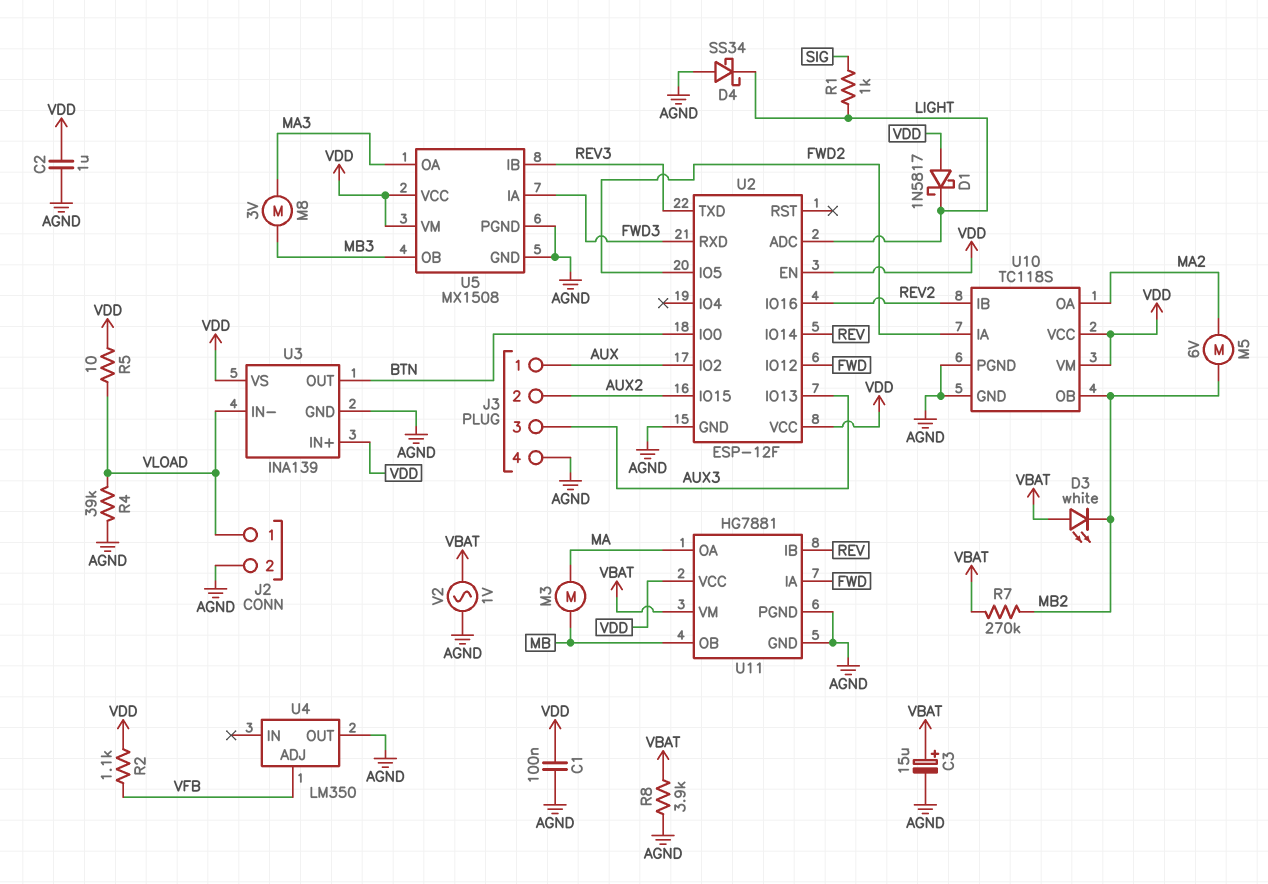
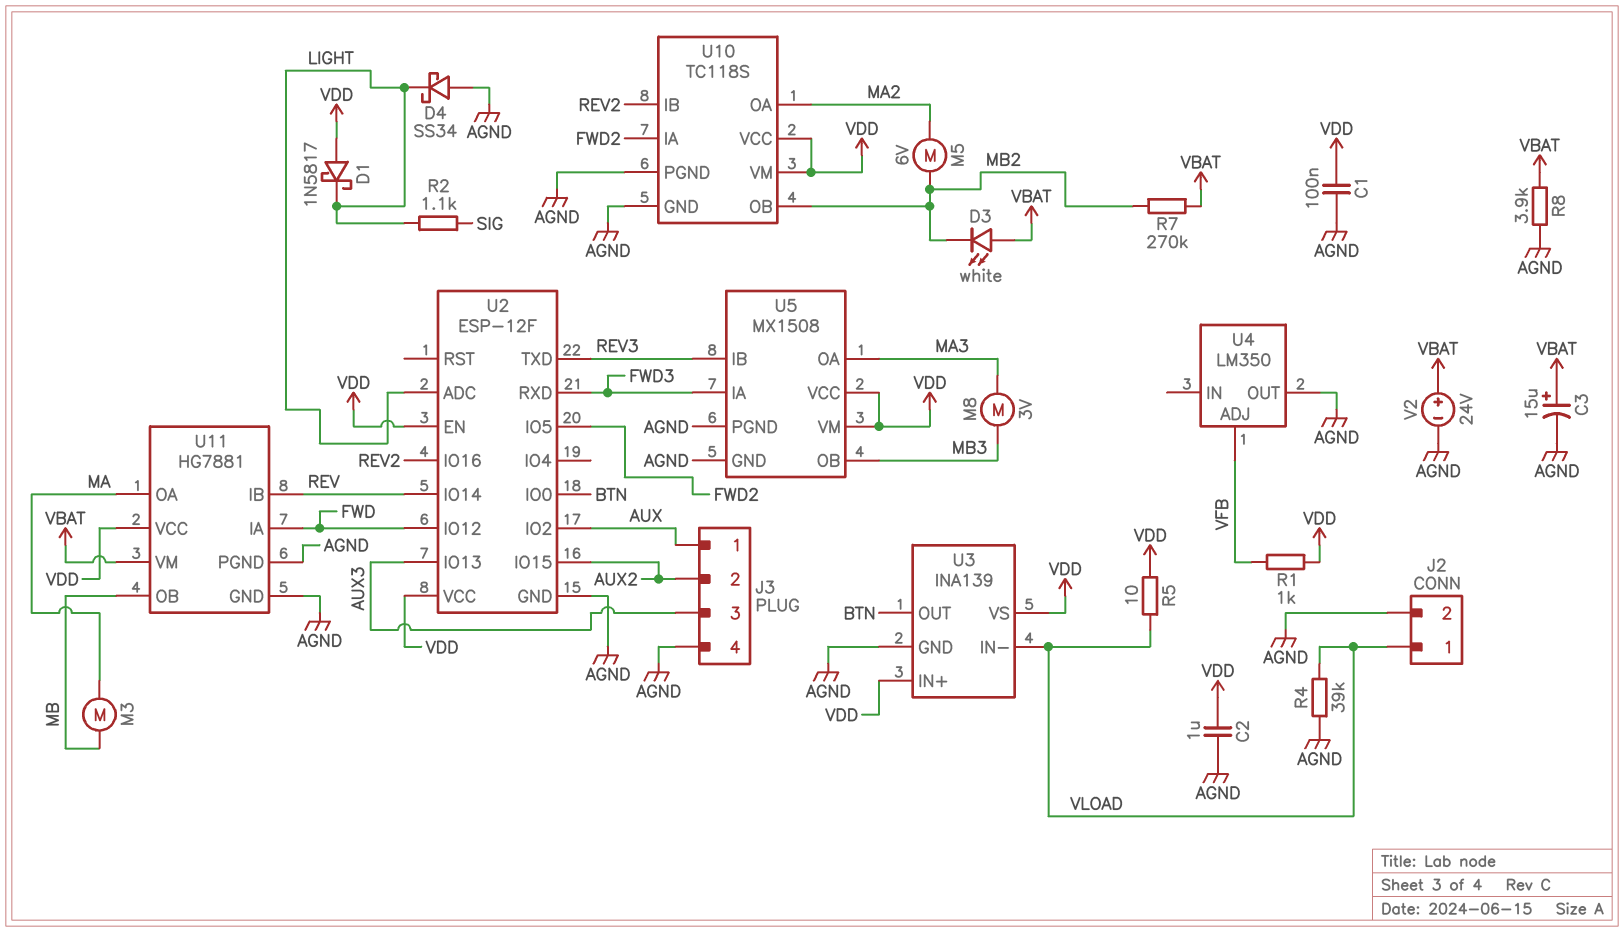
R1: 1k (LIGHT, SIG) -> 1k (VDD, VFB)
R2: 1.1k (VDD, VFB) -> 1.1k (LIGHT, SIG)
V2: AC 1V (AGND, VBAT) -> 24V (plus VBAT, minus AGND)

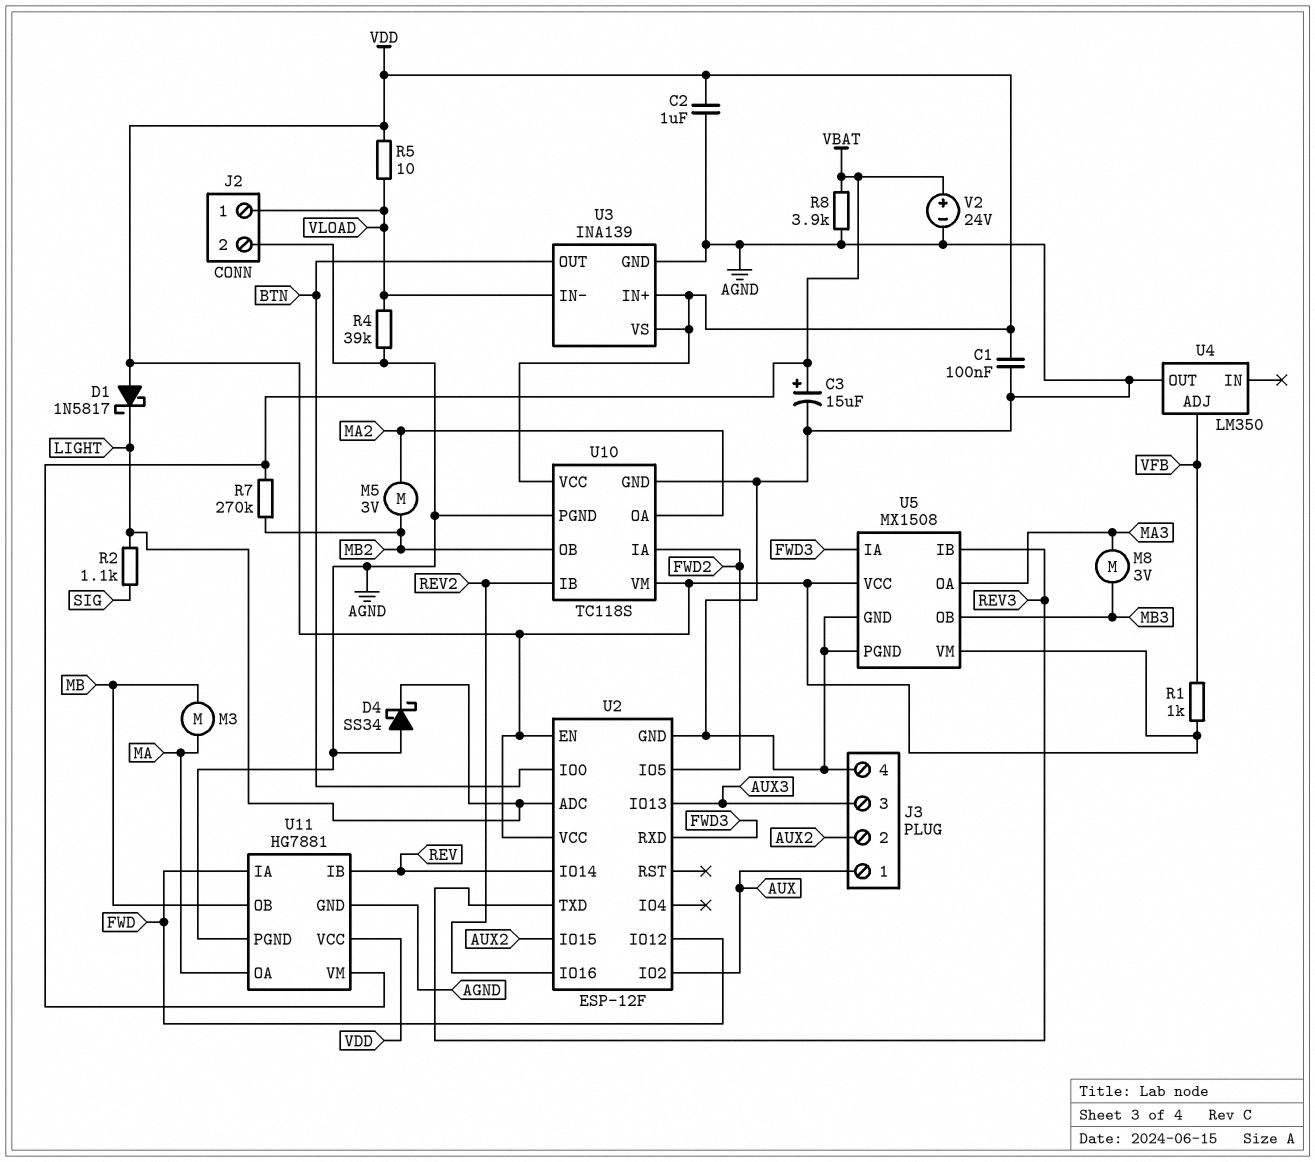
D3: LED white (A VBAT, K MB2) -> none
M5: motor 6V (MA2, MB2) -> motor 3V (MA2, MB2)

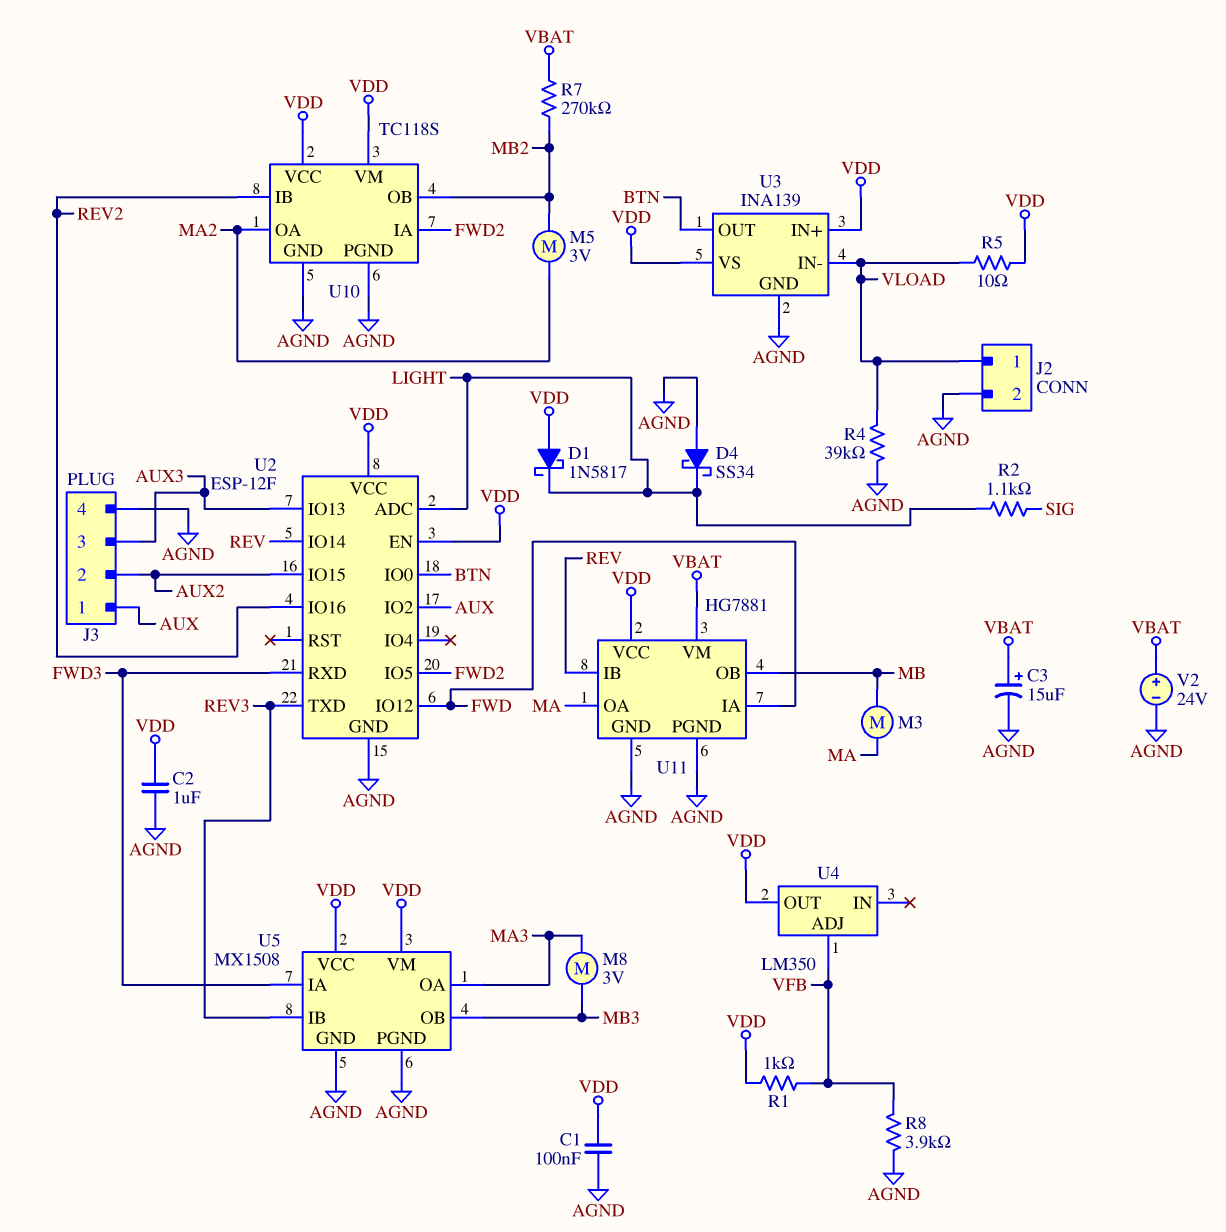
R8: 3.9k (AGND, VBAT) -> 3.9k (AGND, VFB)
U4 pin OUT: AGND -> VDD

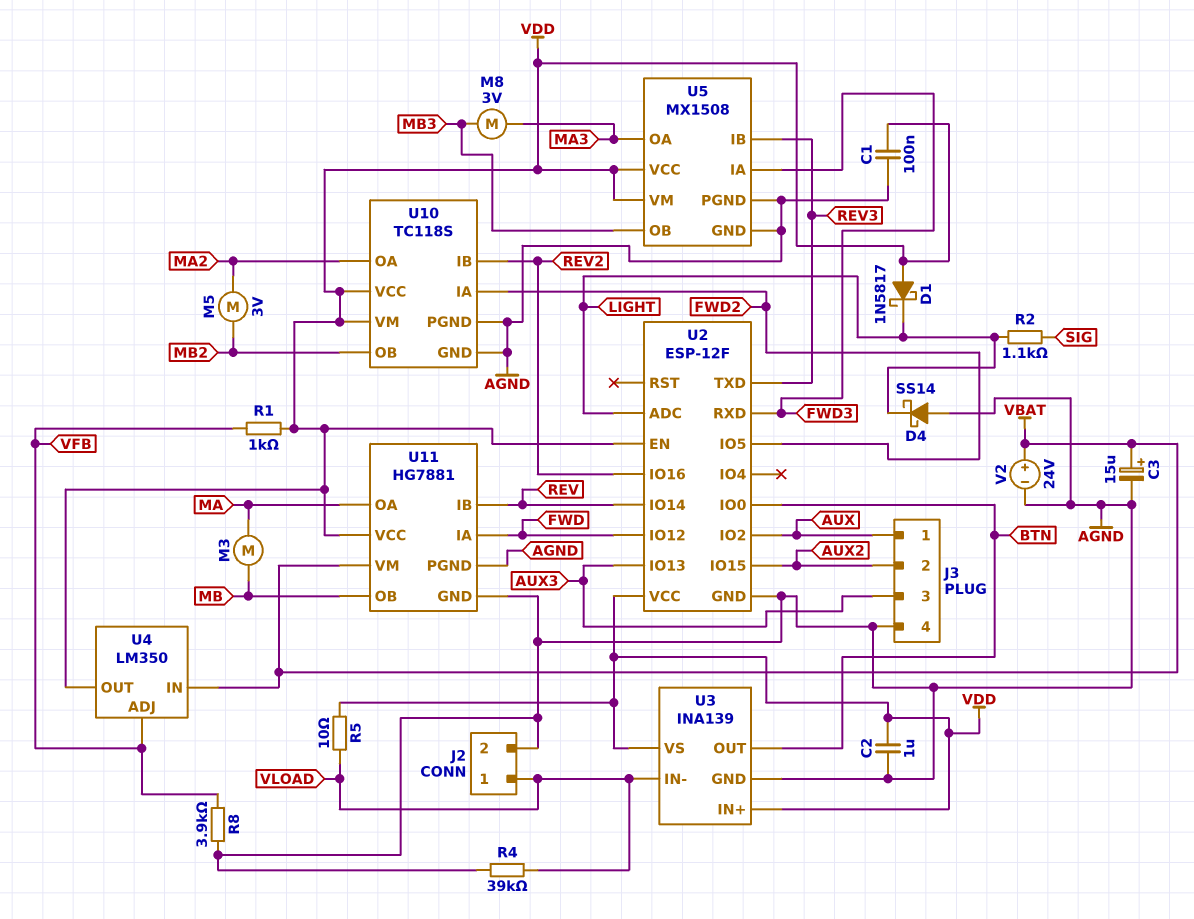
D4: schottky SS34 (A AGND, K LIGHT) -> schottky SS14 (A AGND, K LIGHT)
R7: 270k (MB2, VBAT) -> none
U4 pin IN: none -> VBAT

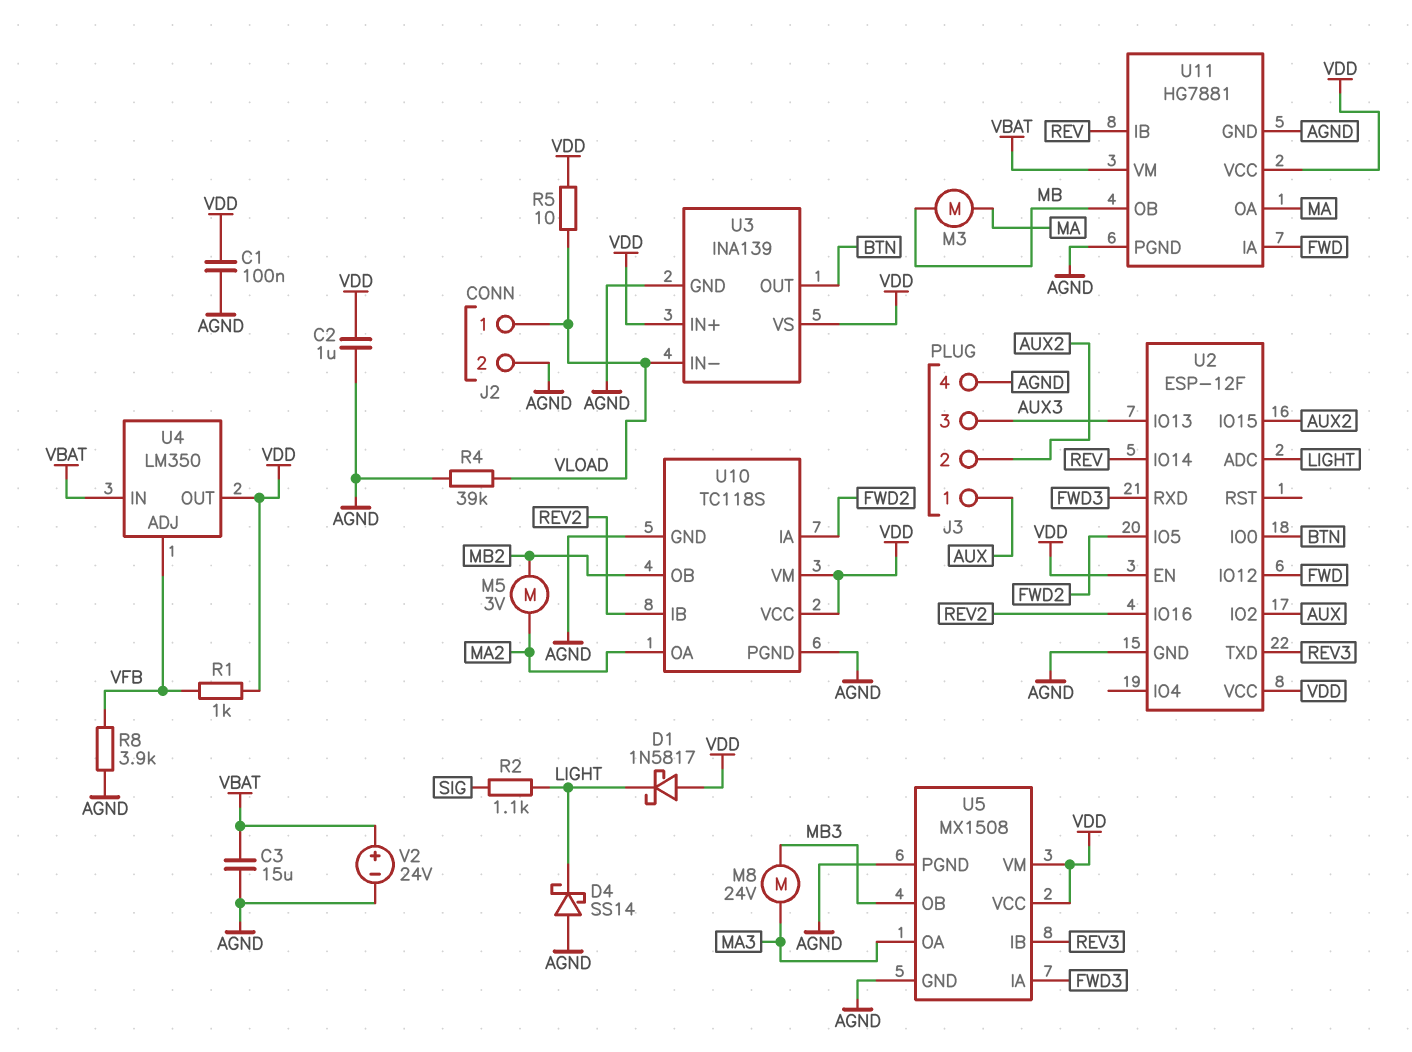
C3: 15uF (plus VBAT, minus AGND) -> 15uF (AGND, VBAT)
M8: motor 3V (MA3, MB3) -> motor 24V (MA3, MB3)

